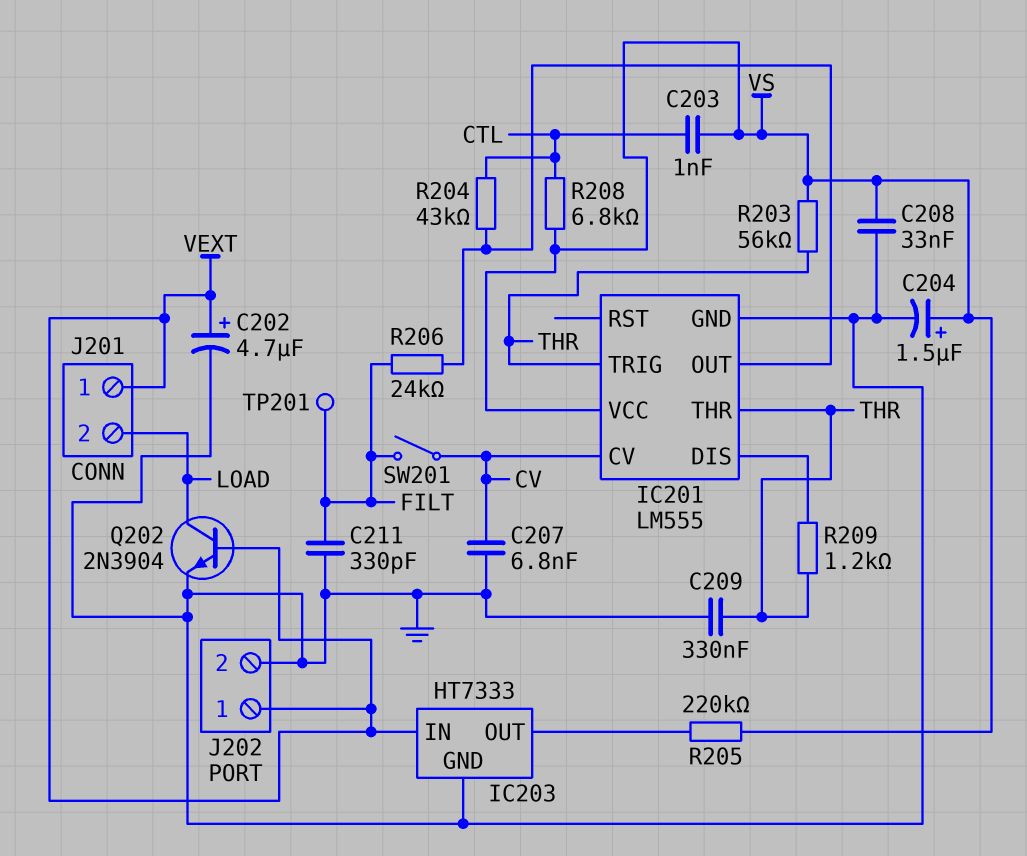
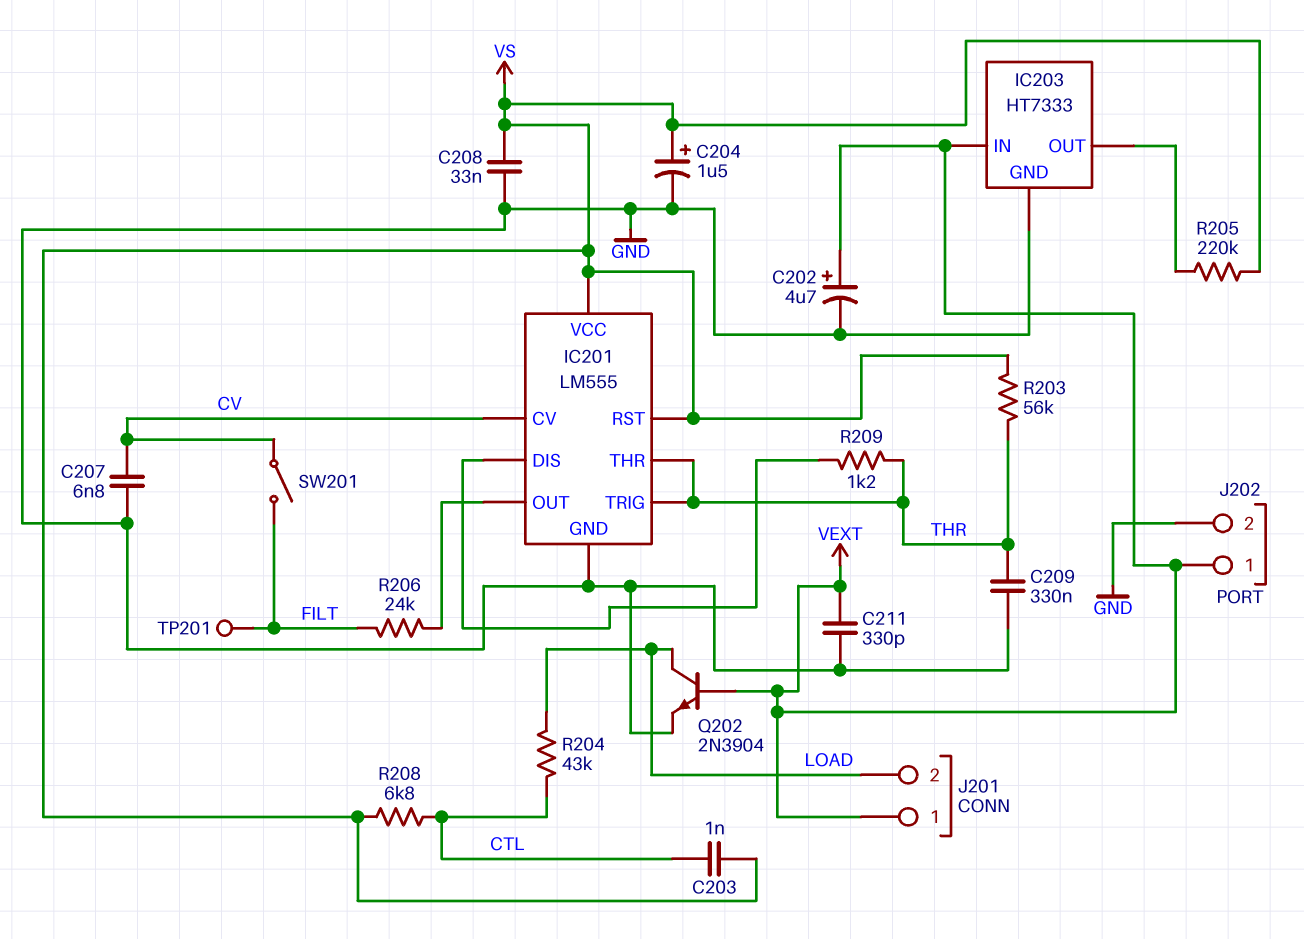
C211: 330pF (FILT, GND) -> 330pF (GND, VEXT)
IC201 pin RST: none -> VS
R204: 43k (CTL, IC201/OUT) -> 43k (CTL, LOAD)

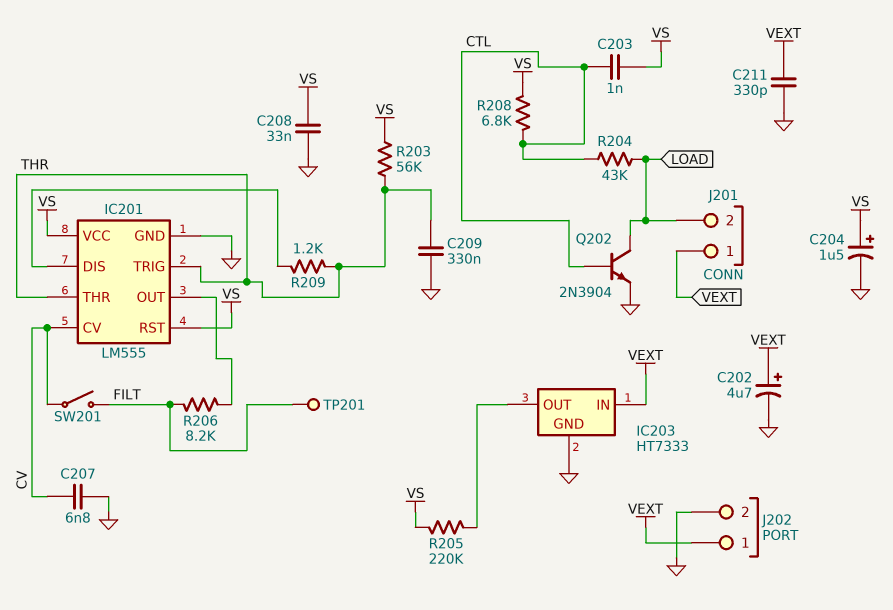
Q202: NPN 2N3904 (B VEXT, C LOAD, E GND) -> NPN 2N3904 (B CTL, C LOAD, E GND)
R206: 24k (FILT, IC201/OUT) -> 8.2k (FILT, IC201/OUT)

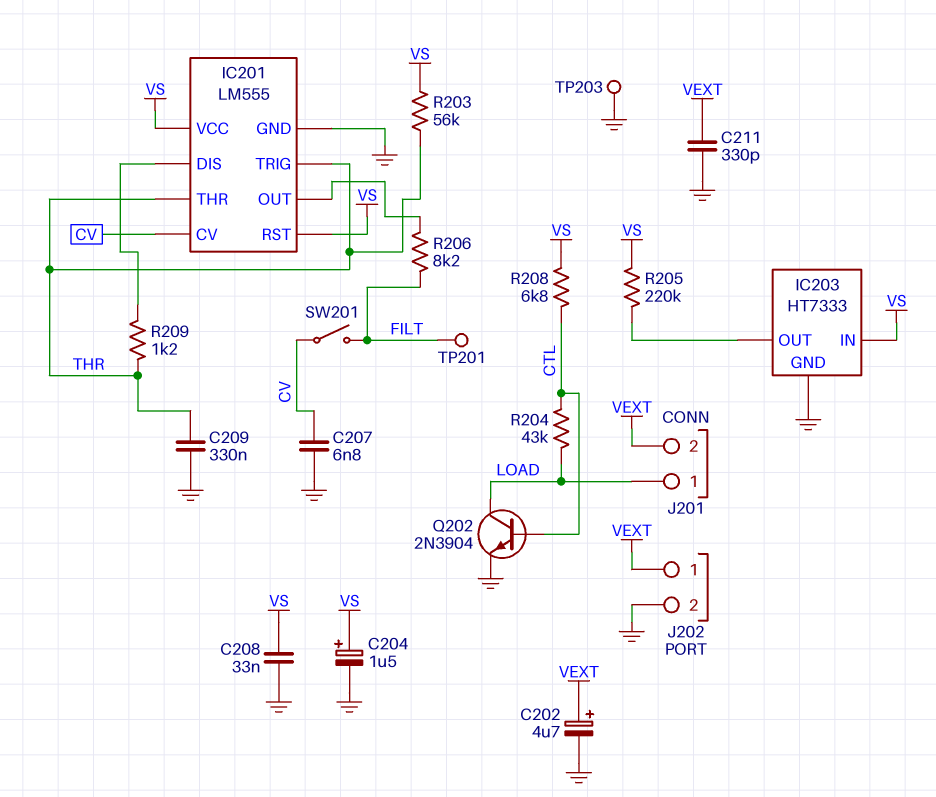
C203: 1nF (CTL, VS) -> none
IC203 pin IN: VEXT -> VS
J201 pin 1: VEXT -> LOAD
J201 pin 2: LOAD -> VEXT
TP203: none -> test point (GND)

